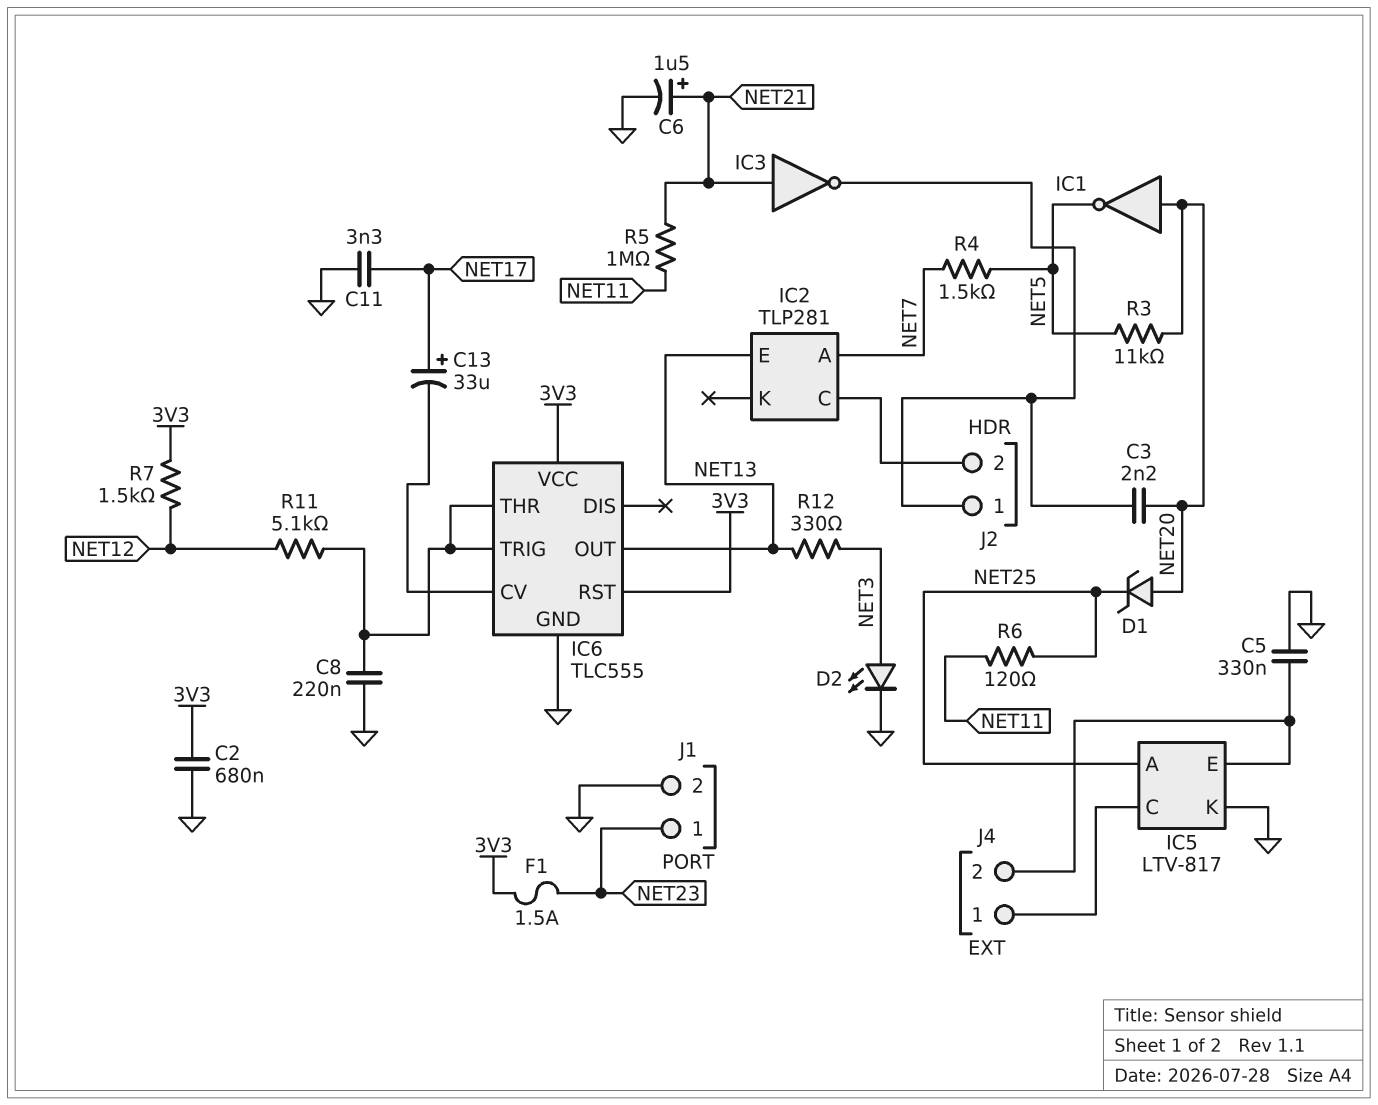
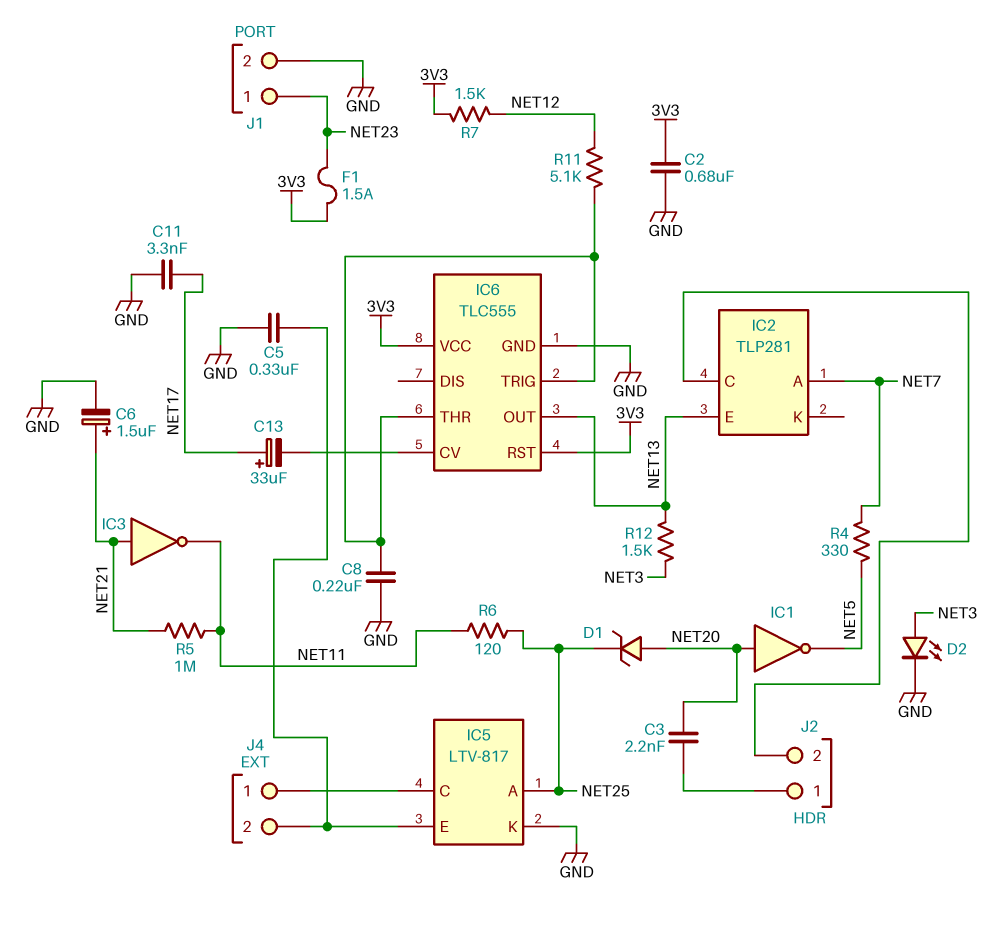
IC3: NOT (in NET21, out J2/1) -> NOT (in NET21, out NET11)
R3: 11k (NET5, NET20) -> none
R4: 1.5k (NET5, NET7) -> 330 (NET5, NET7)
R12: 330 (NET3, NET13) -> 1.5k (NET3, NET13)

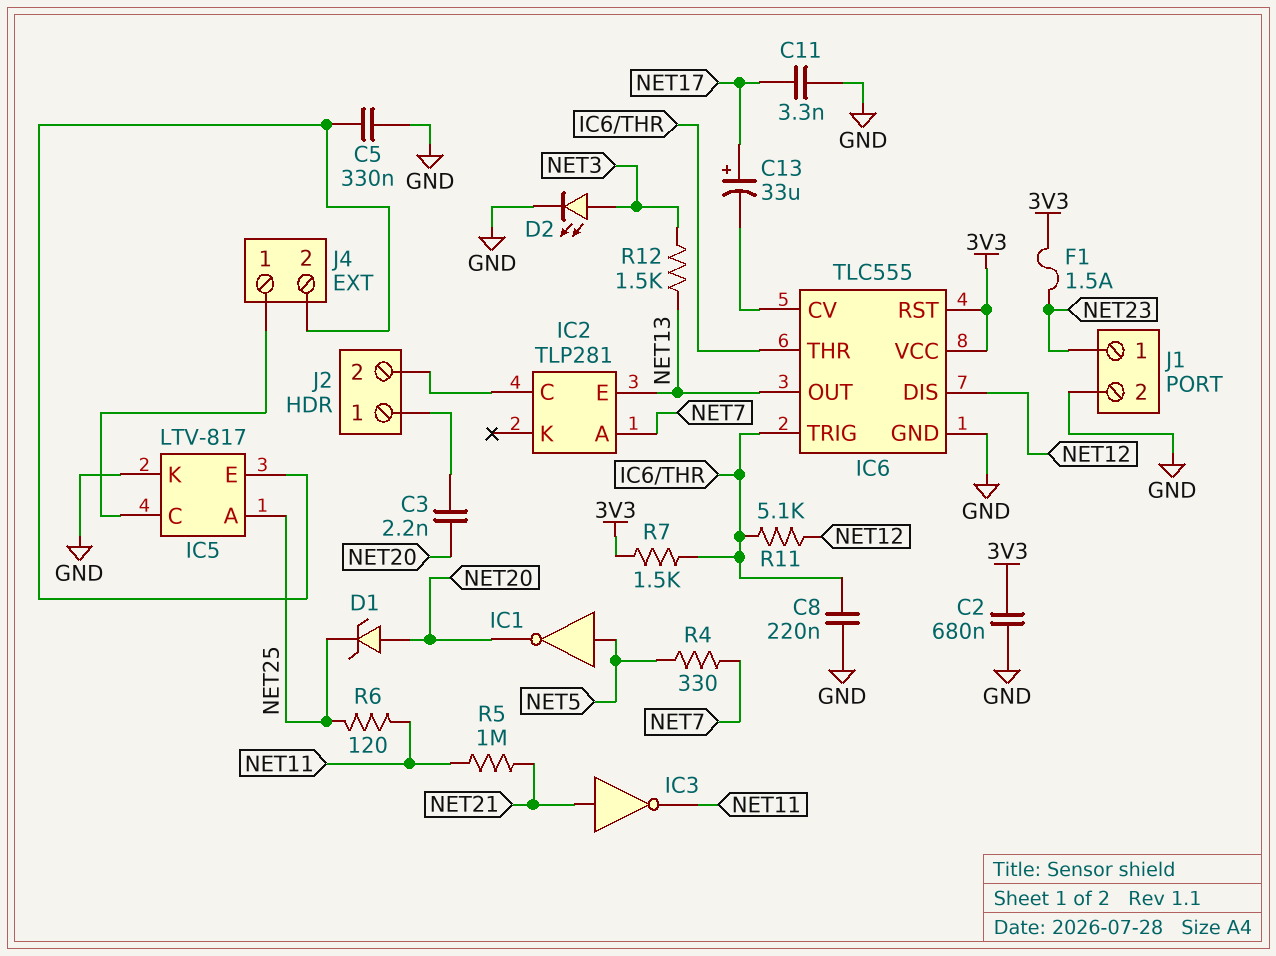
C6: 1.5uF (plus NET21, minus GND) -> none
IC1: NOT (in NET20, out NET5) -> NOT (in NET5, out NET20)
IC6 pin DIS: none -> NET12
R7: 1.5k (3V3, NET12) -> 1.5k (3V3, IC6/THR)

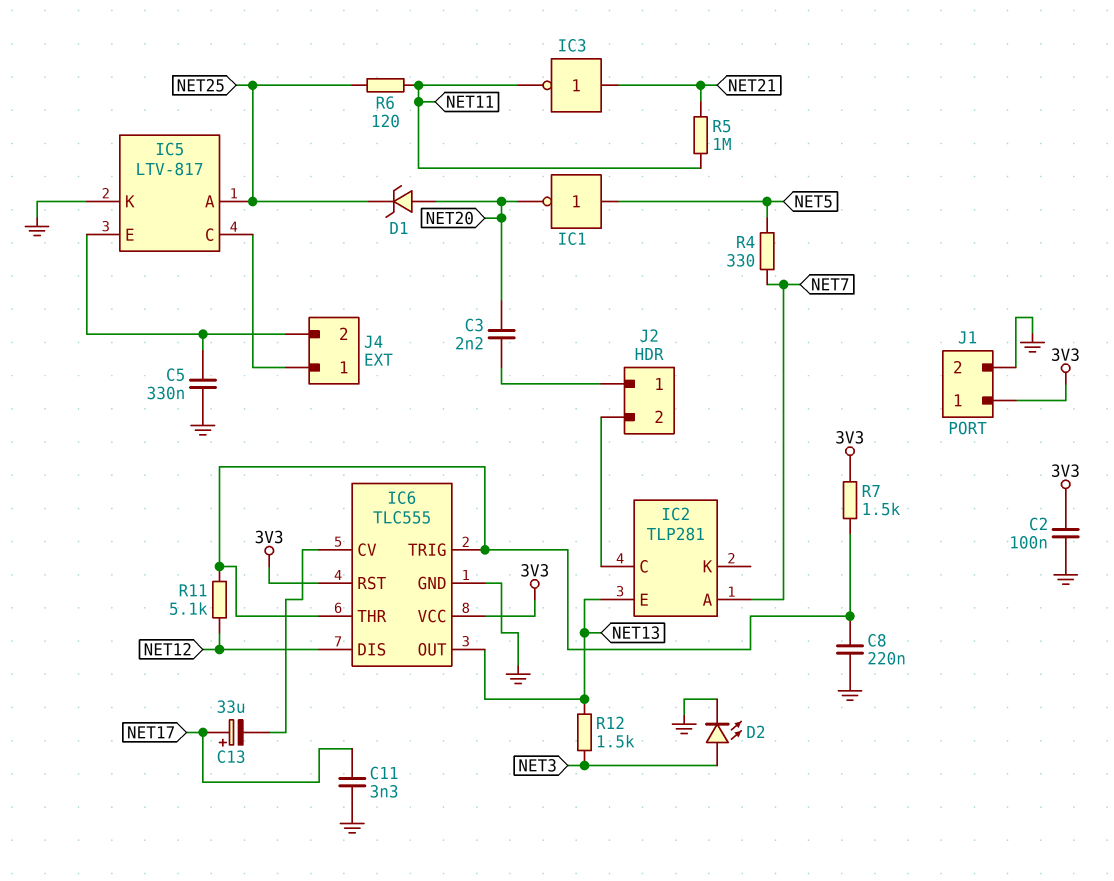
C2: 680nF (3V3, GND) -> 100nF (3V3, GND)
F1: 1.5A (3V3, NET23) -> none
J1 pin 1: NET23 -> 3V3

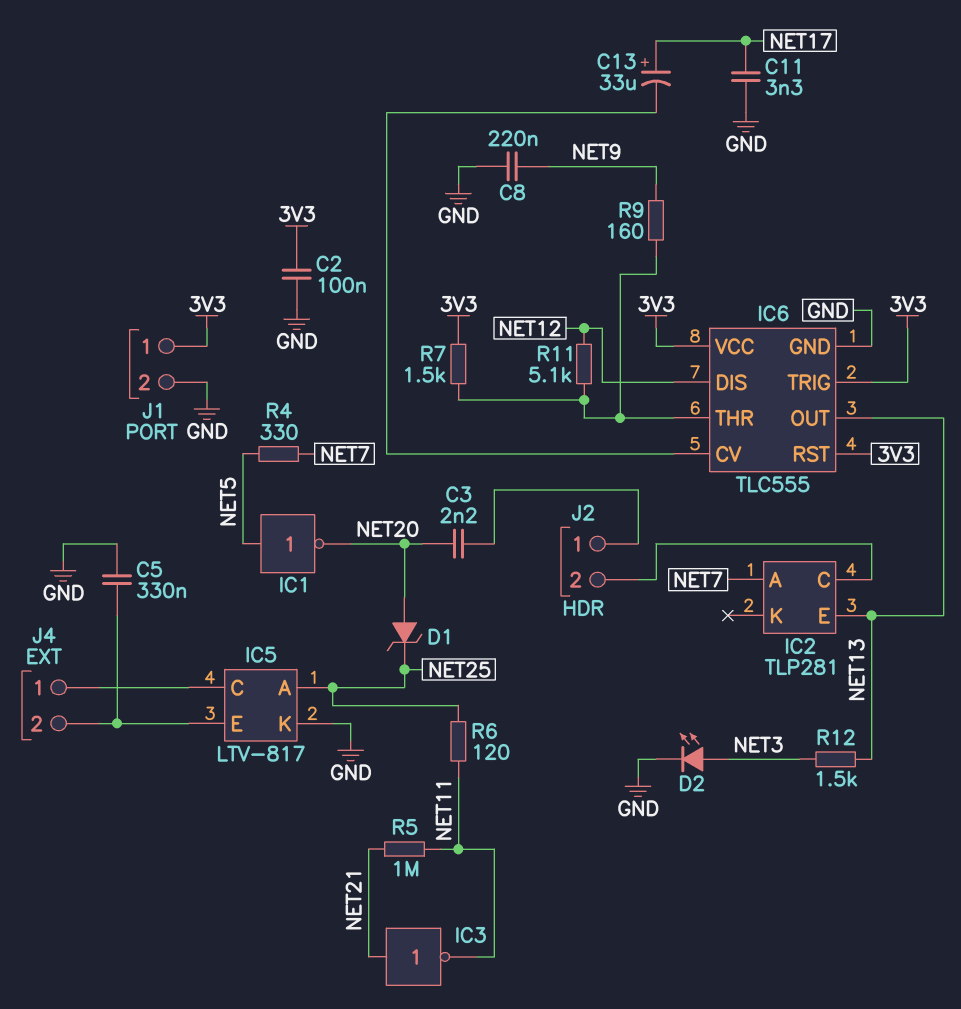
C8: 220nF (GND, IC6/THR) -> 220nF (GND, NET9)
IC6 pin TRIG: IC6/THR -> 3V3
R9: none -> 160 (IC6/THR, NET9)

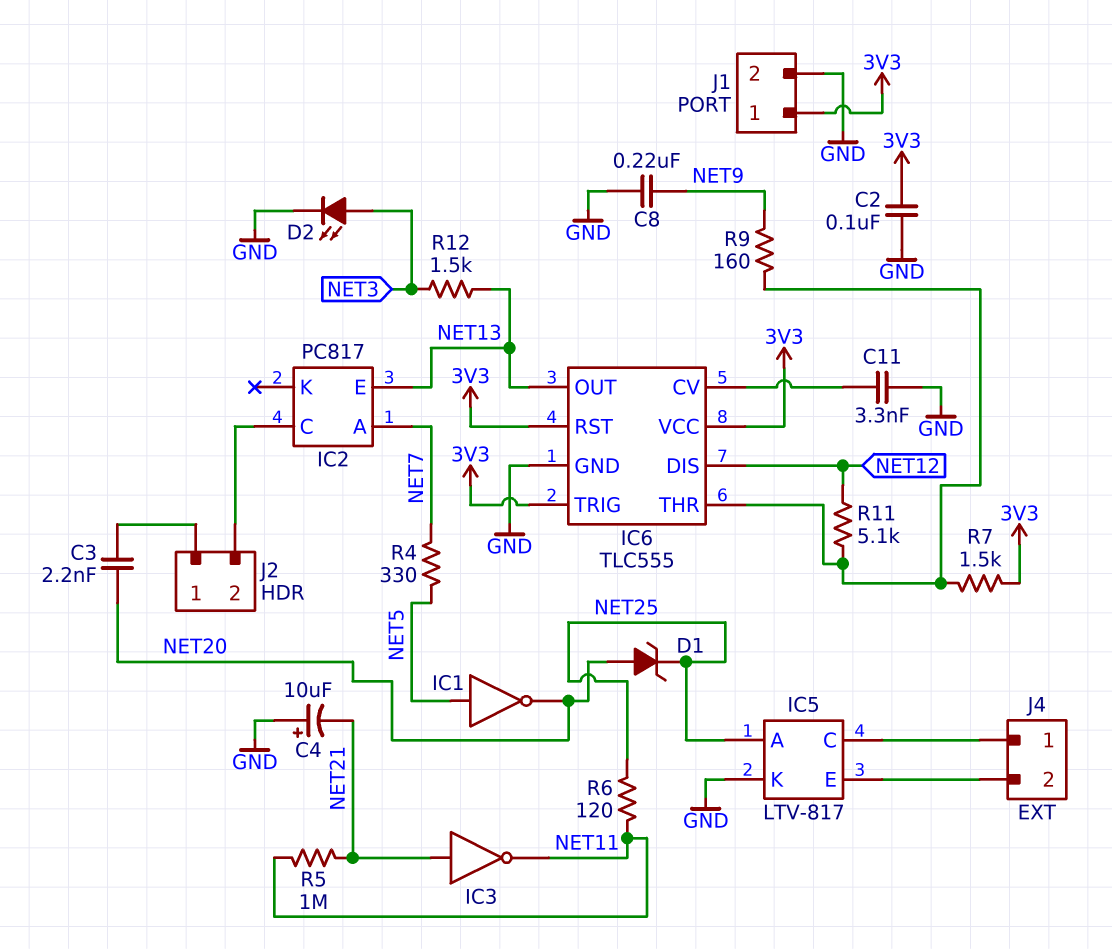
C4: none -> 10uF (plus GND, minus NET21)
C5: 330nF (GND, IC5/E) -> none
C11: 3.3nF (GND, NET17) -> 3.3nF (GND, IC6/CV)
C13: 33uF (plus NET17, minus IC6/CV) -> none
IC2: TLP281 -> PC817

